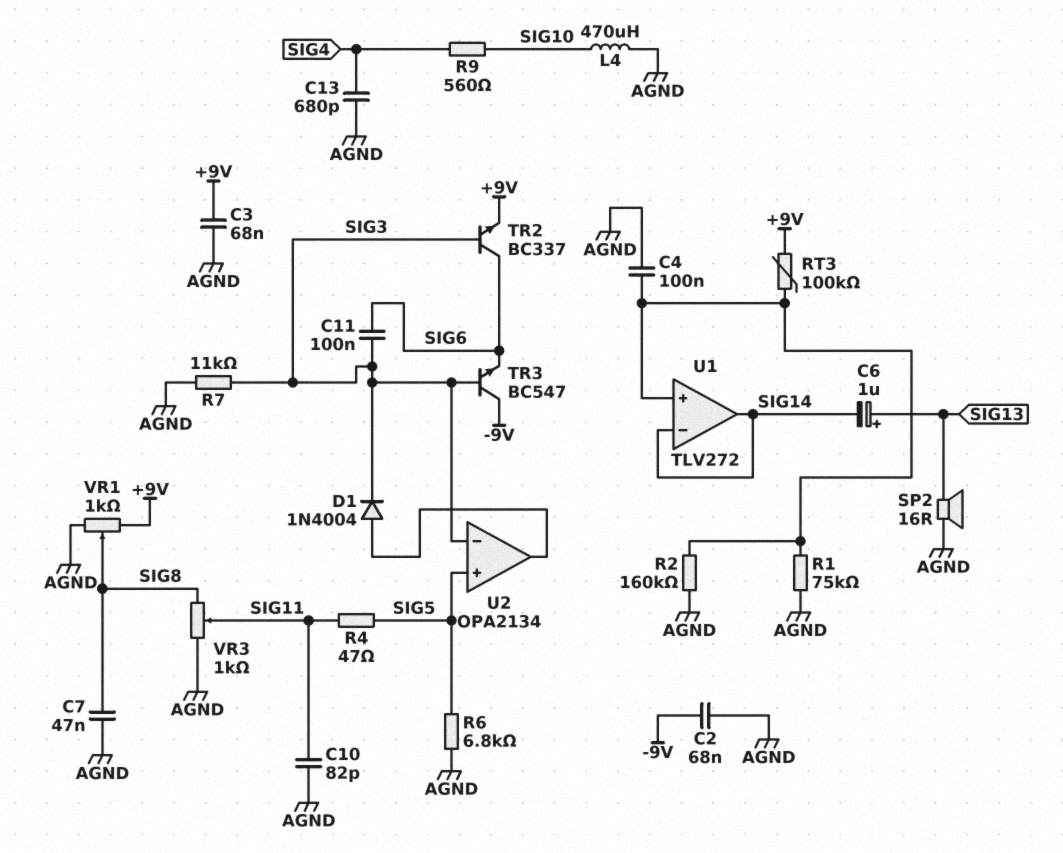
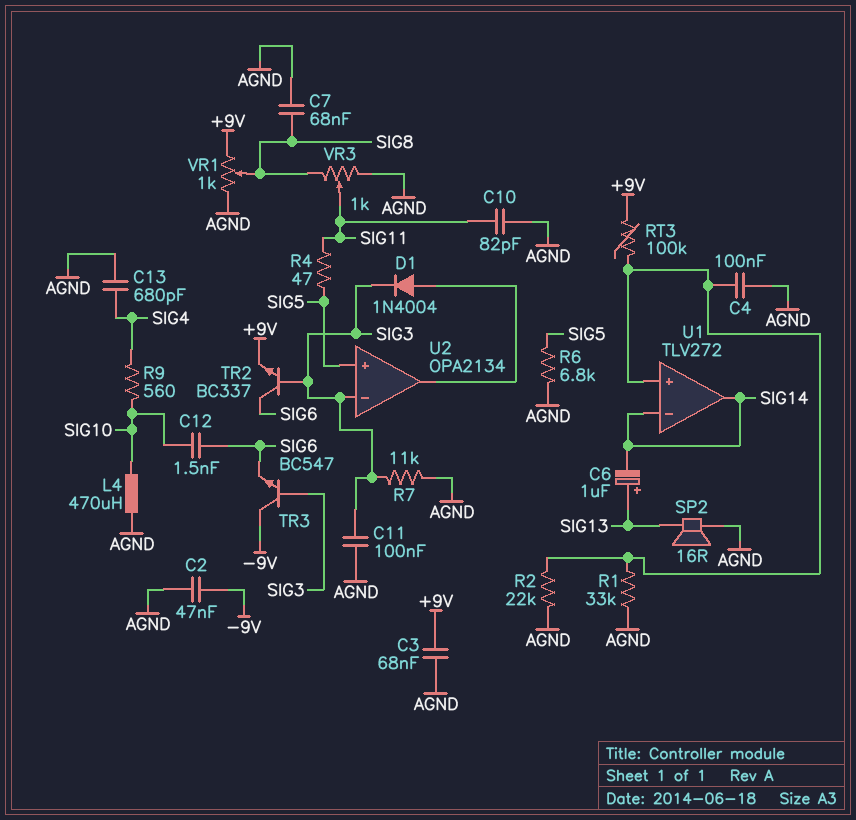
C2: 68nF (-9V, AGND) -> 47nF (-9V, AGND)
C7: 47nF (AGND, SIG8) -> 68nF (AGND, SIG8)
C11: 100nF (SIG3, SIG6) -> 100nF (AGND, SIG3)
C12: none -> 1.5nF (SIG6, SIG10)
R1: 75k (AGND, U1/in+) -> 33k (AGND, U1/in+)
R2: 160k (AGND, U1/in+) -> 22k (AGND, U1/in+)

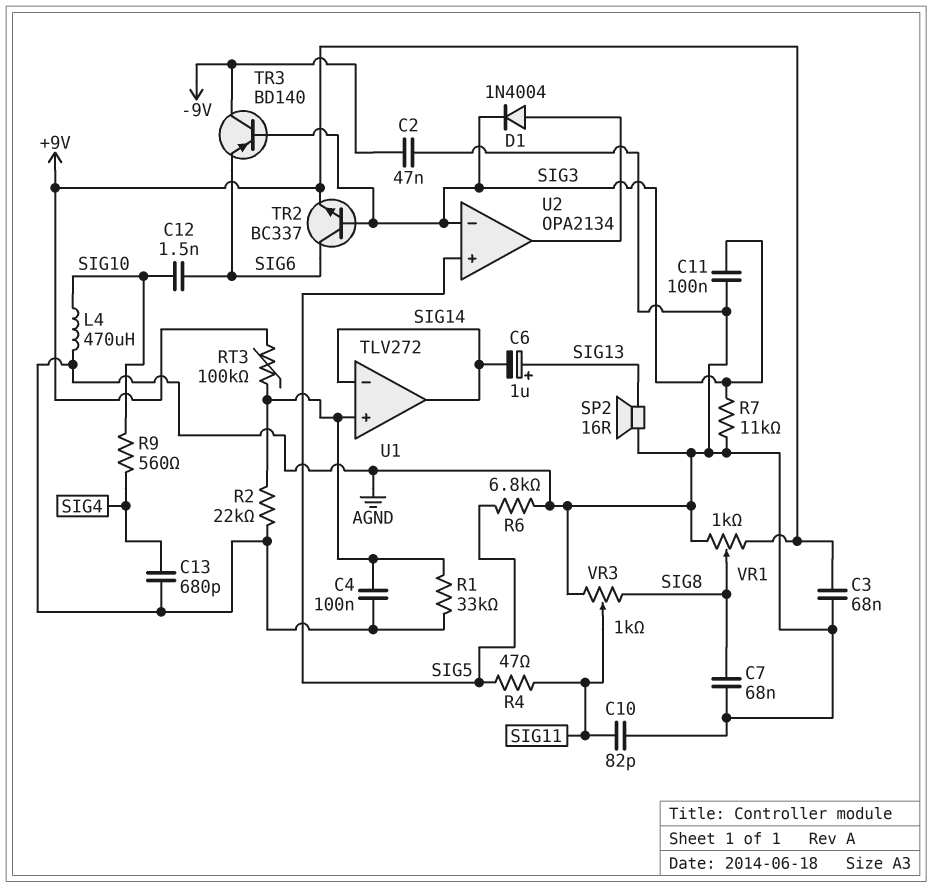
TR3: NPN BC547 (B SIG3, C -9V, E SIG6) -> PNP BD140 (B SIG3, C -9V, E SIG6)

